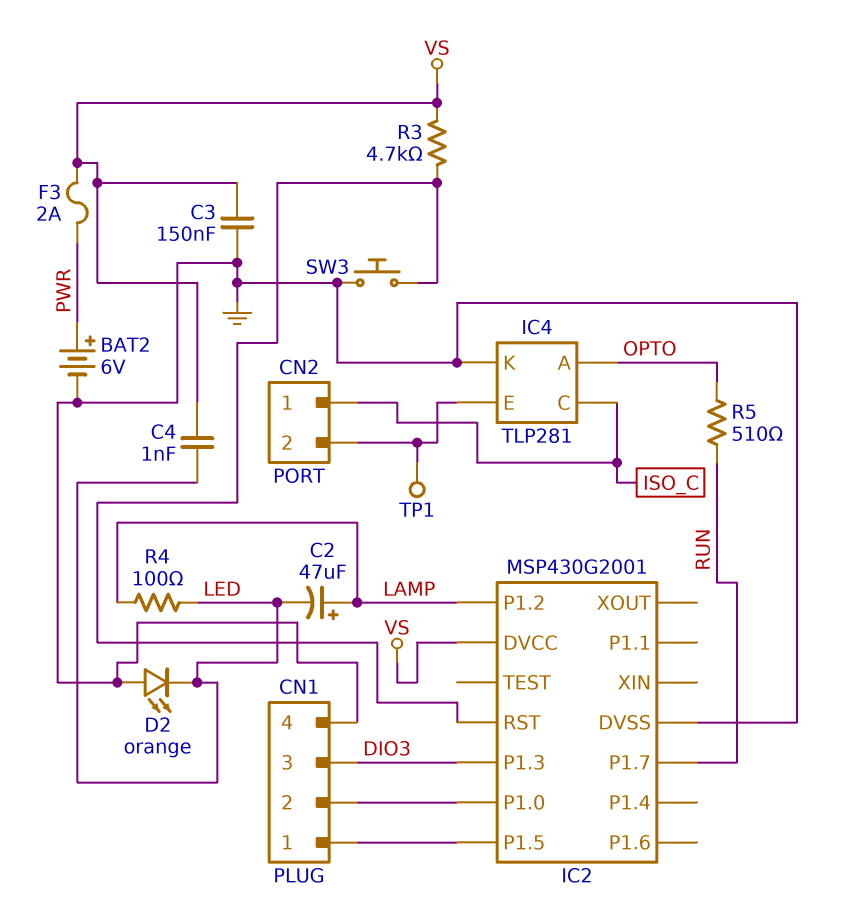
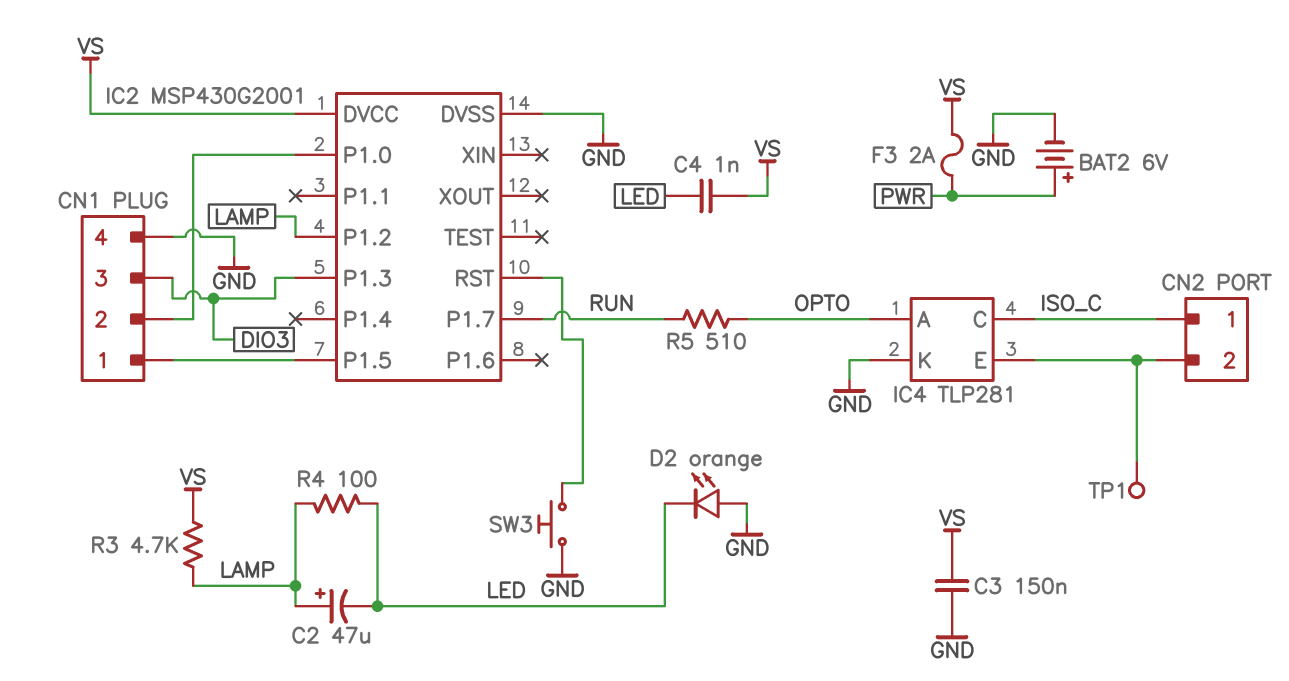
R3: 4.7k (IC2/RST, VS) -> 4.7k (LAMP, VS)

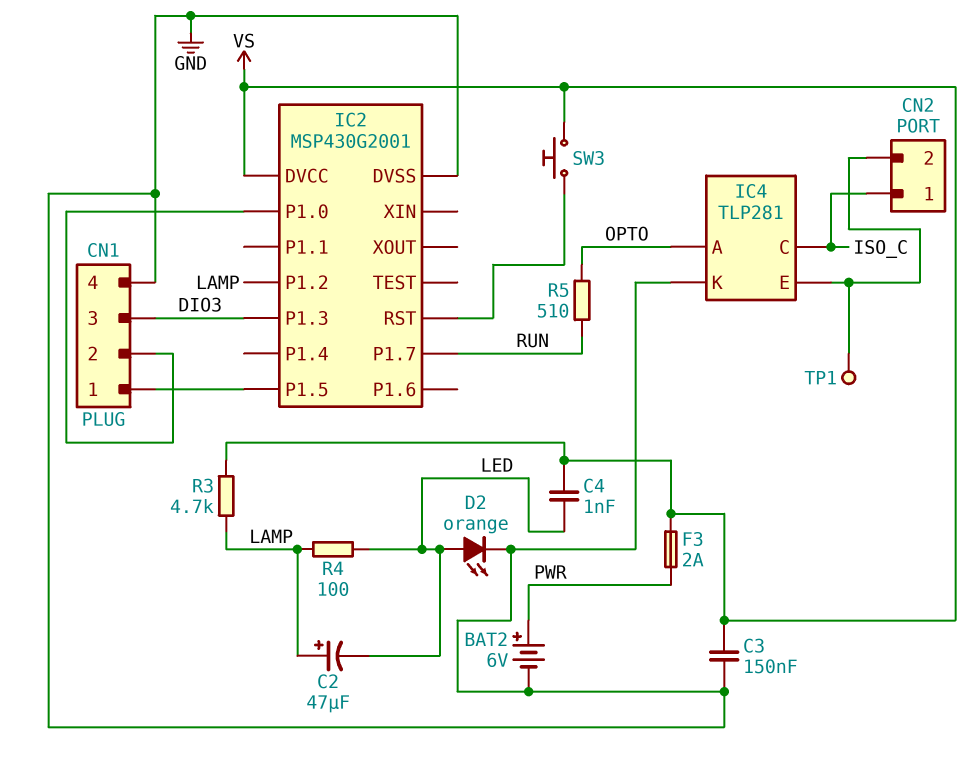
D2: LED orange (A GND, K LED) -> LED orange (A LED, K GND)
SW3: button (GND, IC2/RST) -> button (IC2/RST, VS)

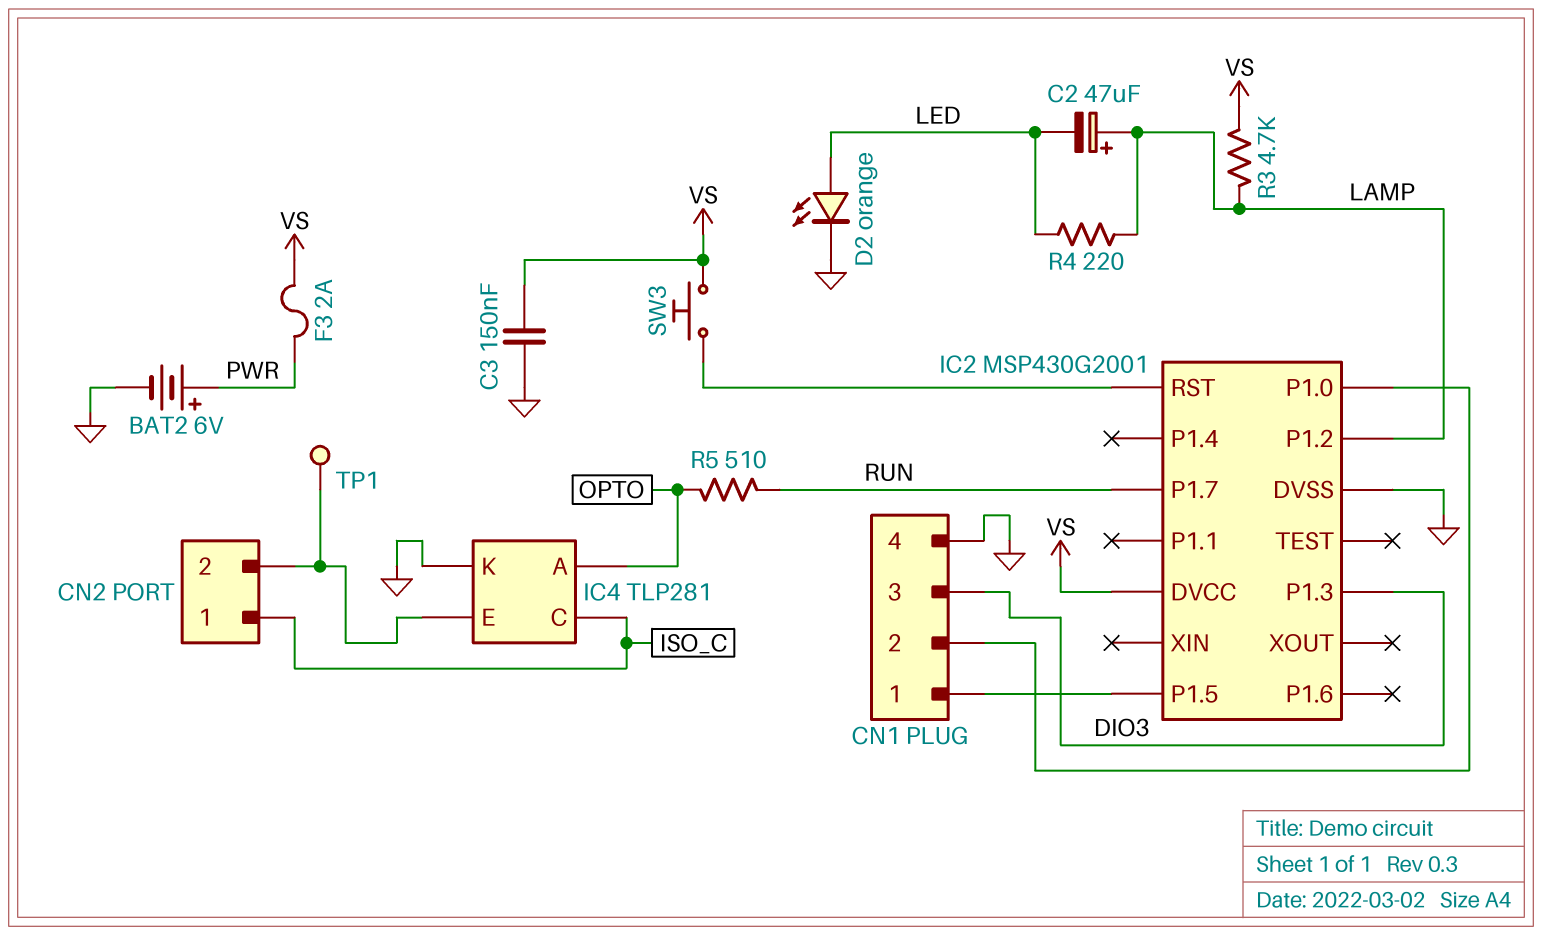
C4: 1nF (LED, VS) -> none
R4: 100 (LAMP, LED) -> 220 (LAMP, LED)

